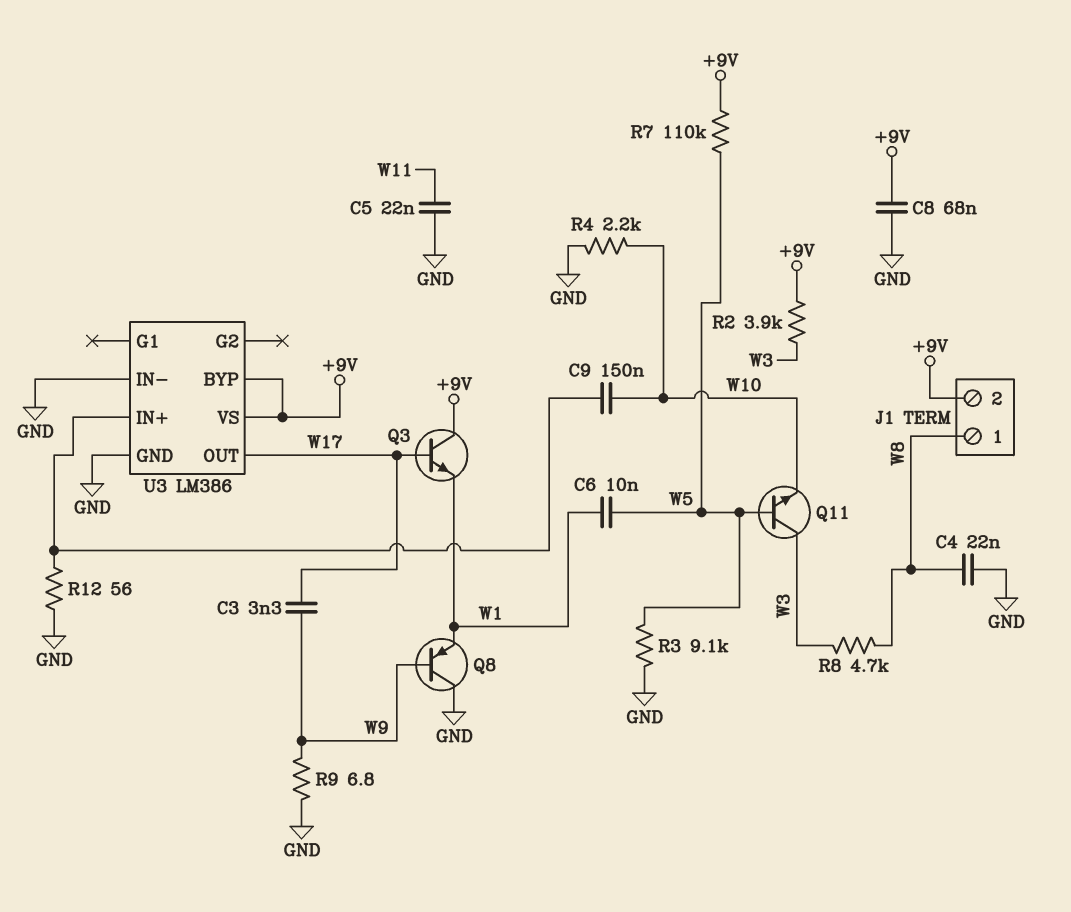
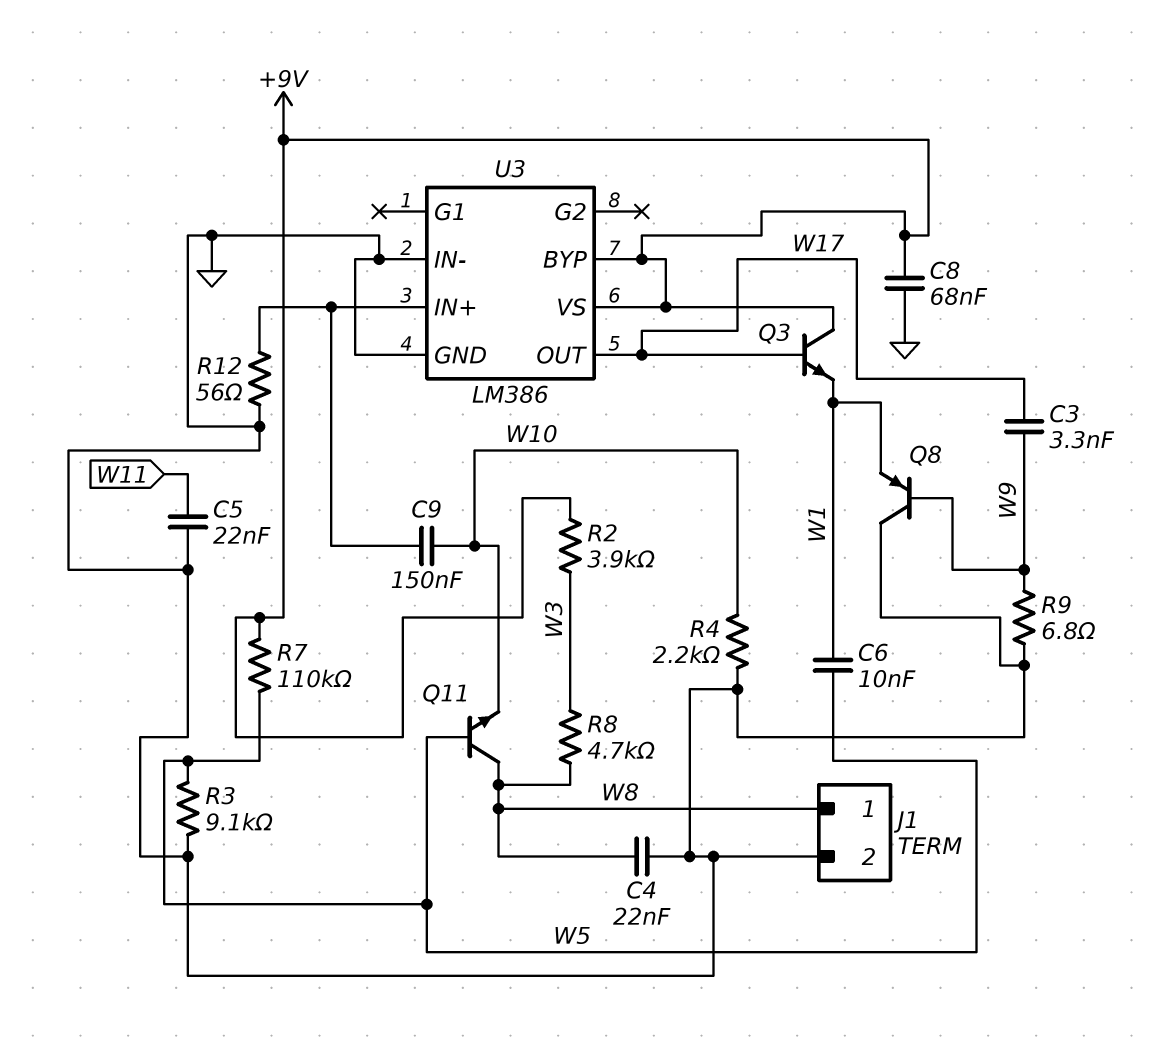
J1 pin 2: +9V -> GND
Q11: NPN (B W5, C W3, E W10) -> NPN (B W5, C W8, E W10)

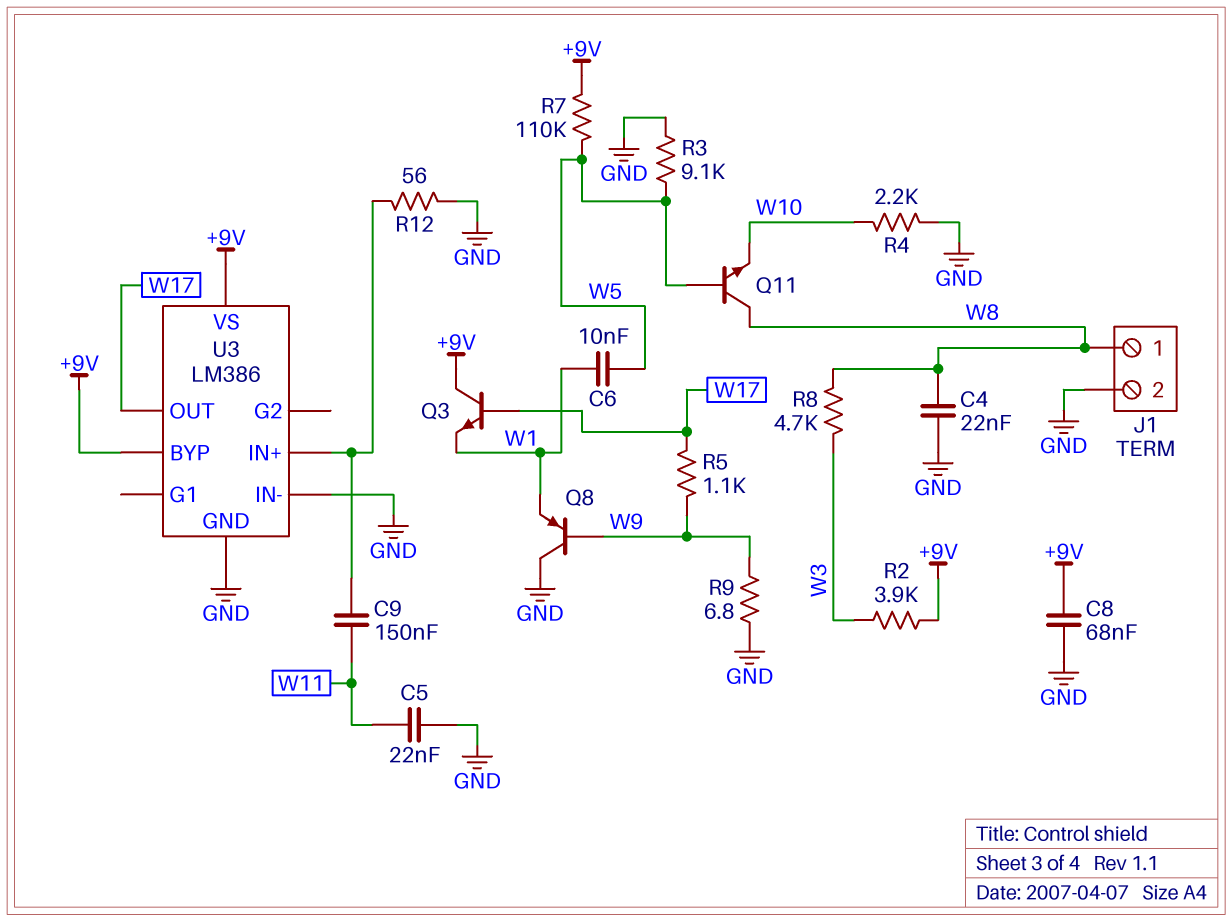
C3: 3.3nF (W9, W17) -> none
C9: 150nF (U3/IN+, W10) -> 150nF (U3/IN+, W11)
R5: none -> 1.1k (W9, W17)

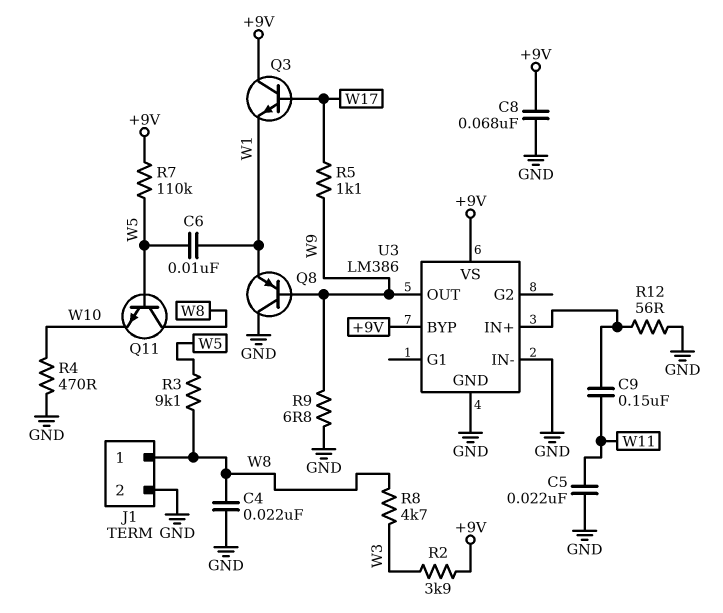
R3: 9.1k (GND, W5) -> 9.1k (W5, W8)
R4: 2.2k (GND, W10) -> 470 (GND, W10)
U3 pin OUT: W17 -> W9

